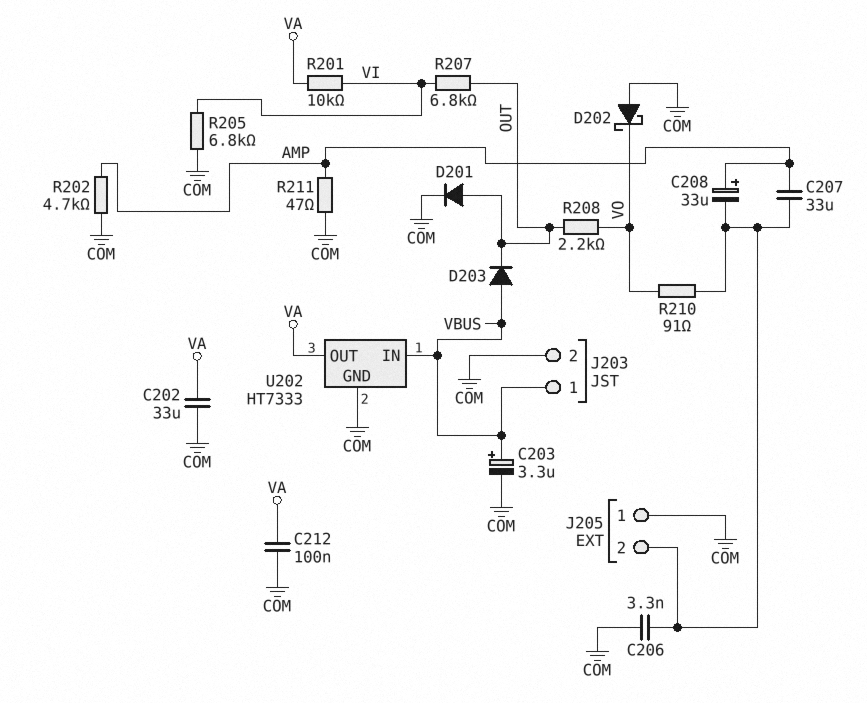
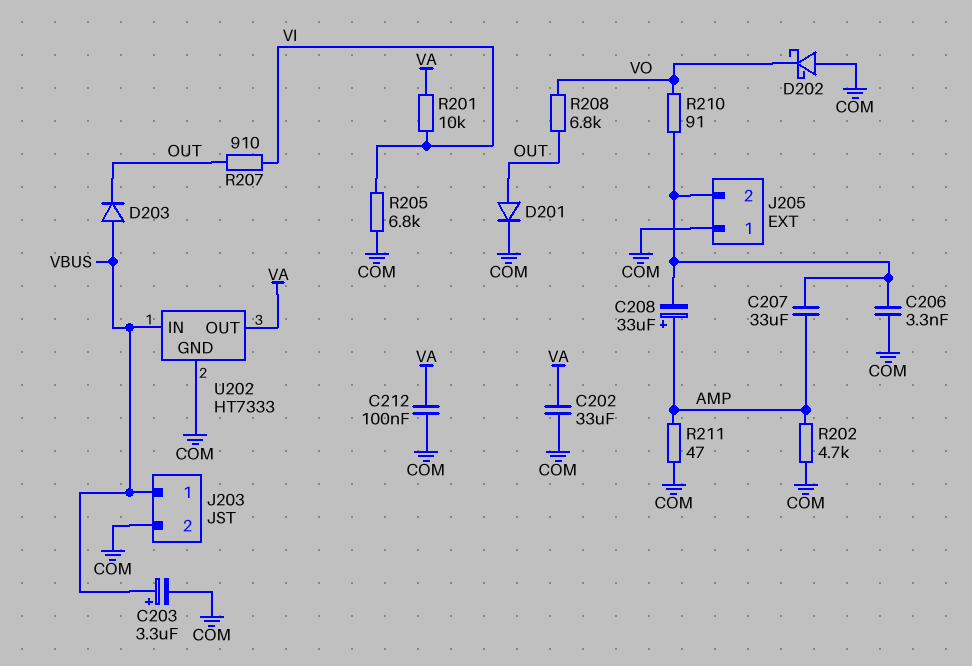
R207: 6.8k (OUT, VI) -> 910 (OUT, VI)
R208: 2.2k (OUT, VO) -> 6.8k (OUT, VO)

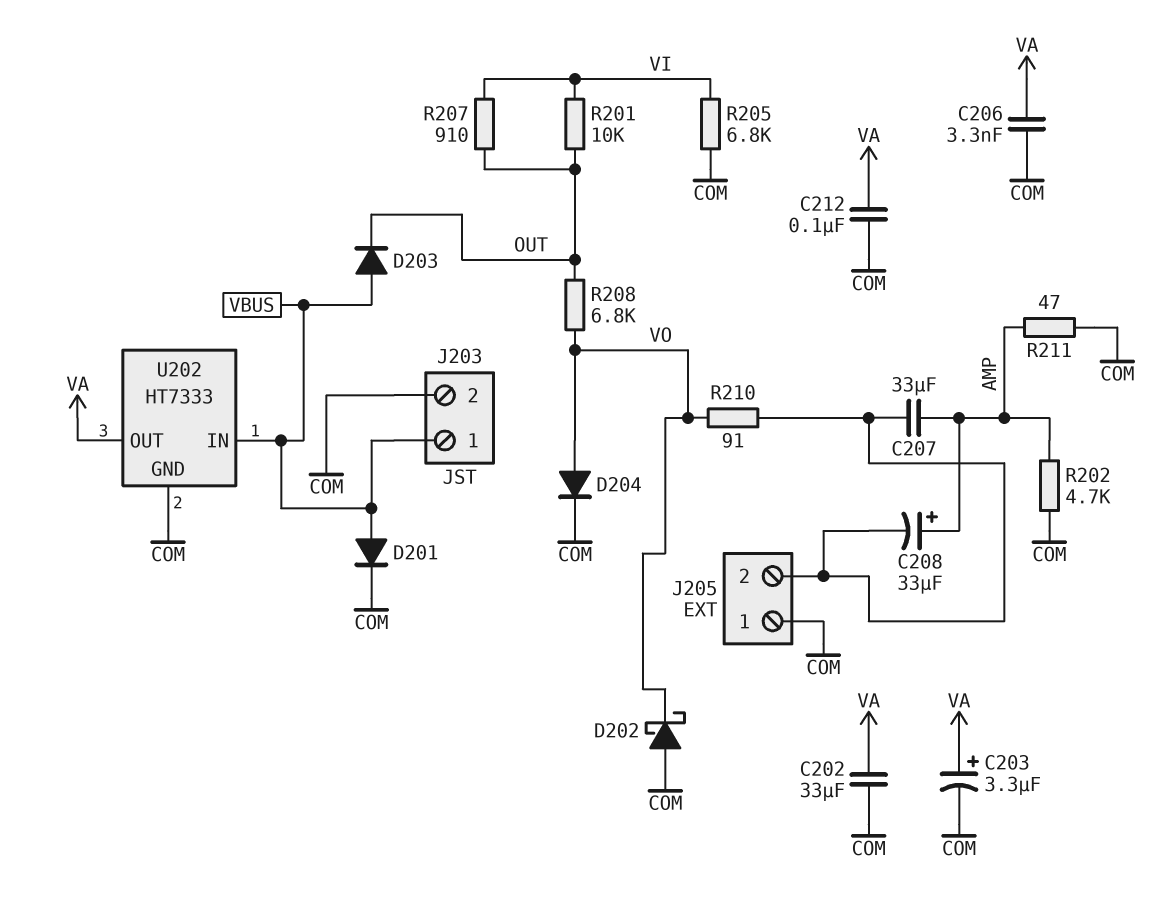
C203: 3.3uF (plus VBUS, minus COM) -> 3.3uF (plus VA, minus COM)
C206: 3.3nF (COM, J205/2) -> 3.3nF (COM, VA)
D201: diode (A OUT, K COM) -> diode (A VBUS, K COM)
D204: none -> diode (A VO, K COM)
R201: 10k (VA, VI) -> 10k (OUT, VI)

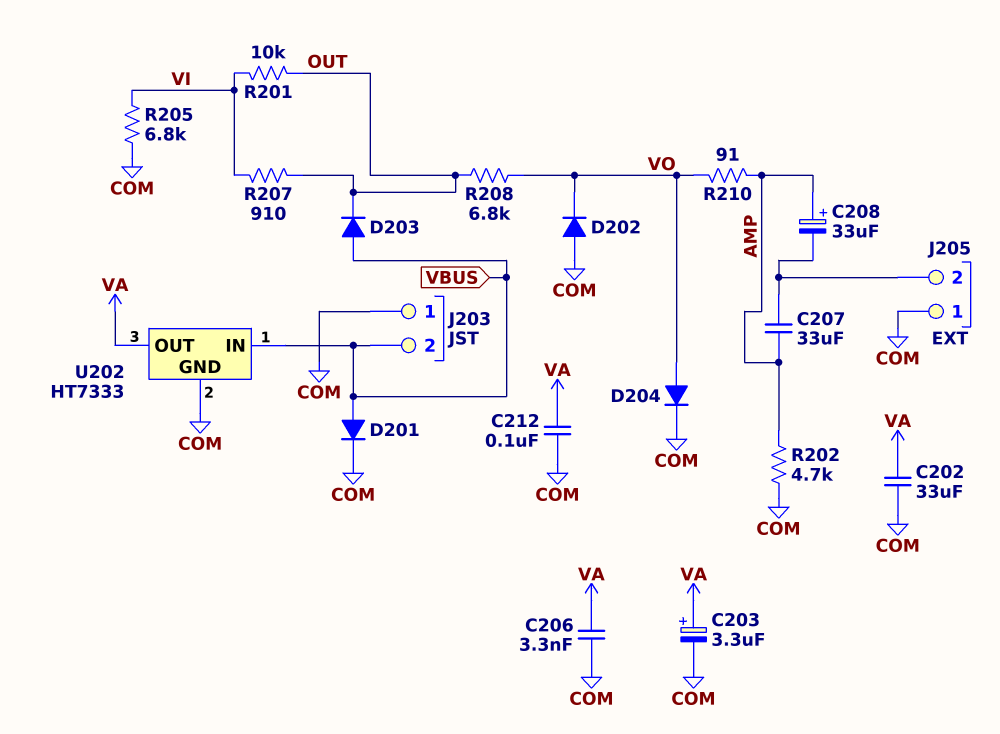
D202: schottky (A COM, K VO) -> diode (A COM, K VO)
J203 pin 1: VBUS -> COM
J203 pin 2: COM -> VBUS
R210: 91 (J205/2, VO) -> 91 (AMP, VO)
R211: 47 (AMP, COM) -> none

